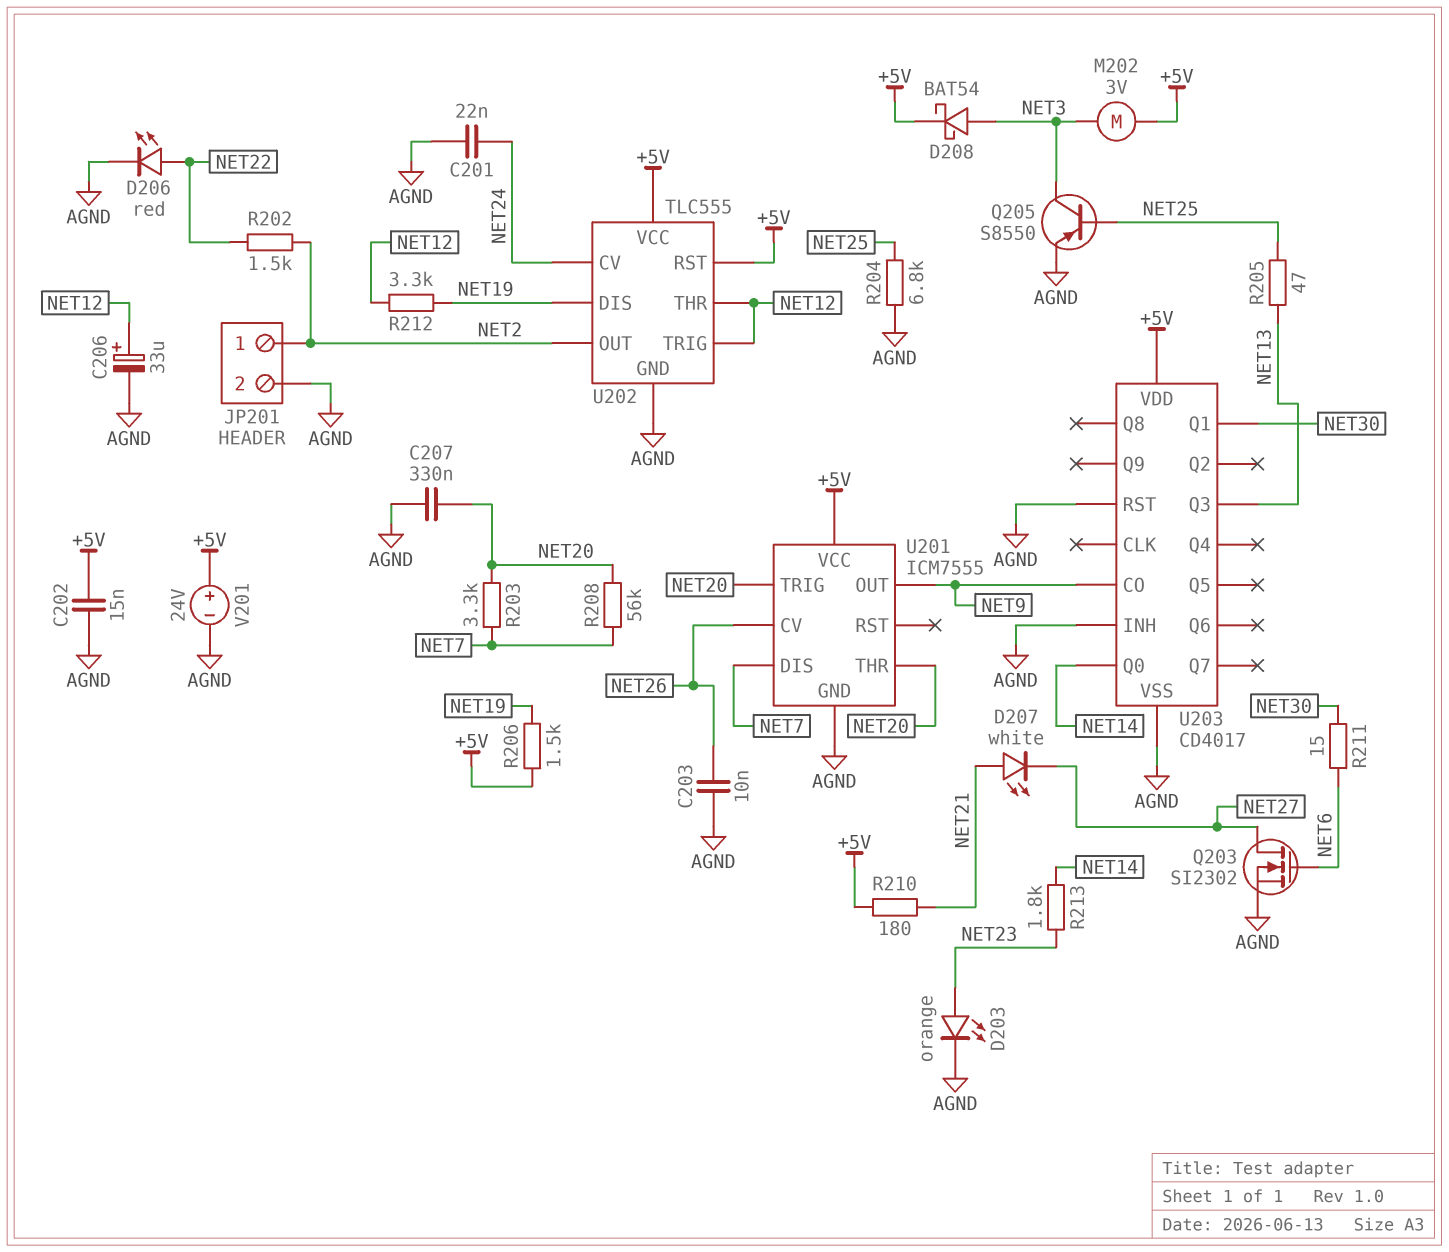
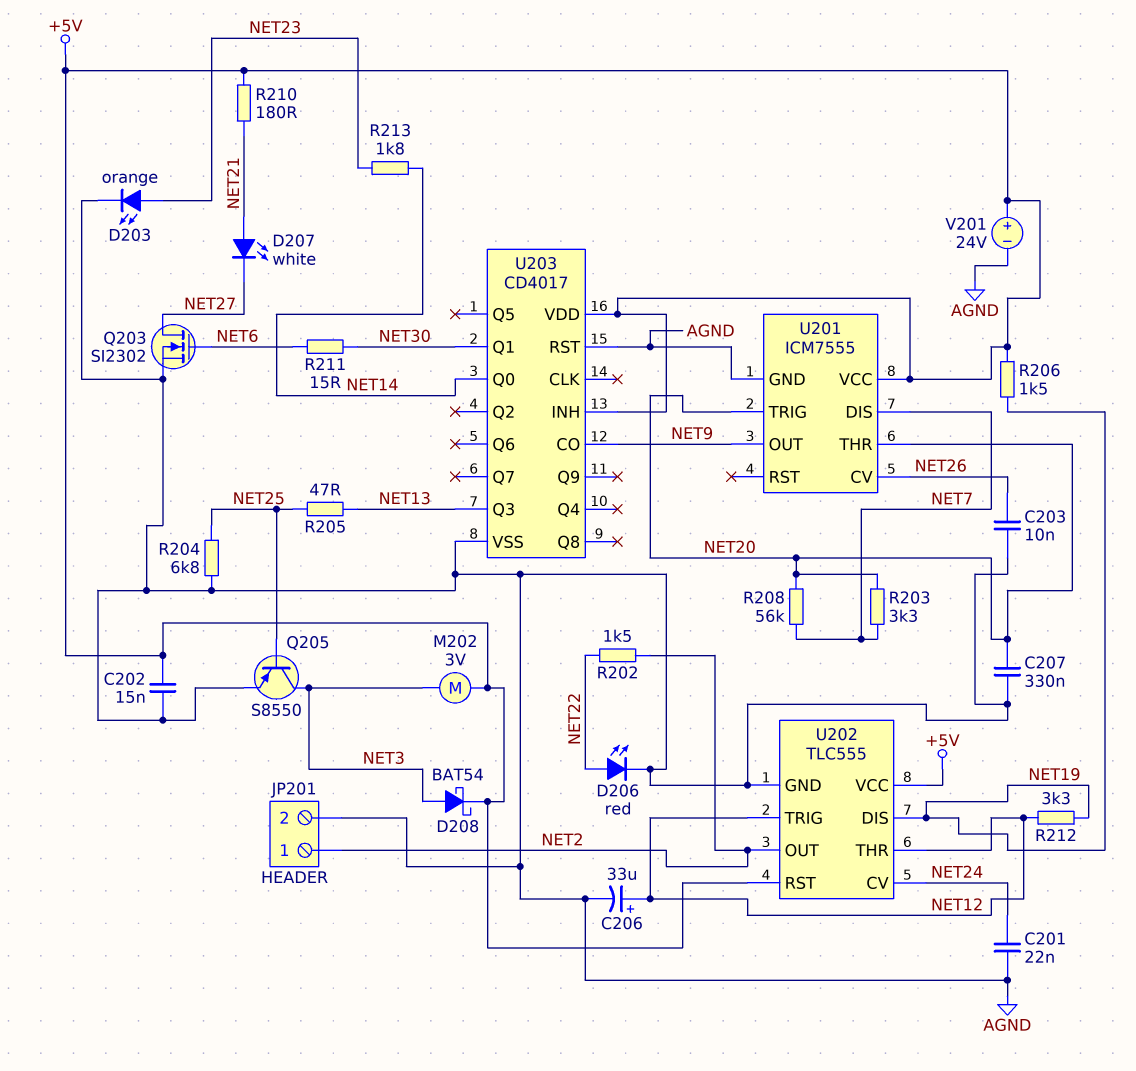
U203 pin INH: AGND -> +5V

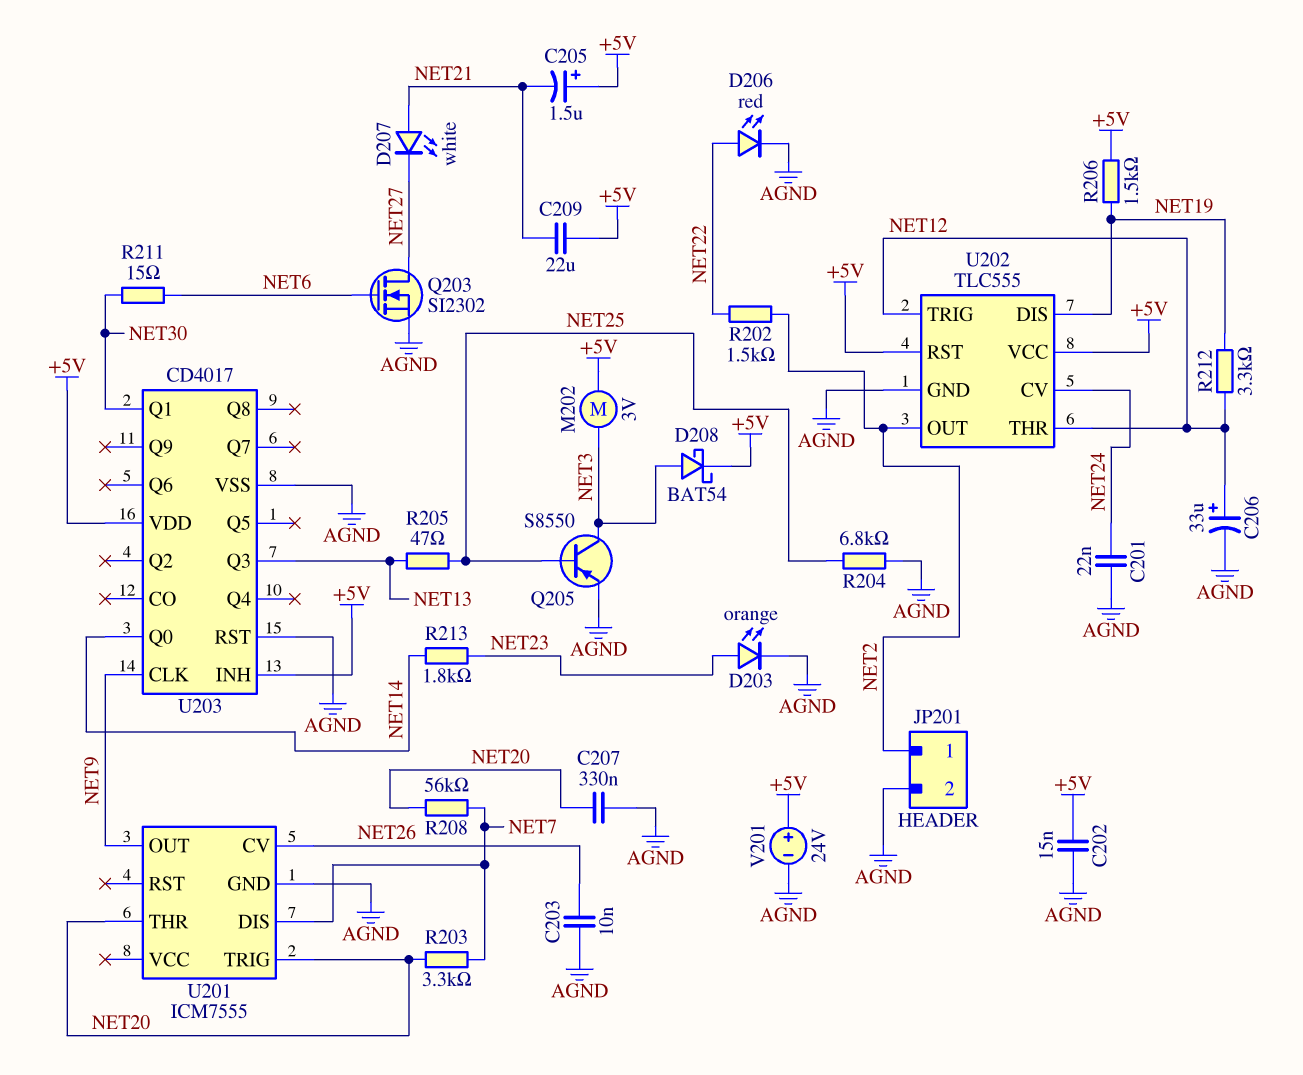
C205: none -> 1.5uF (plus +5V, minus NET21)
C209: none -> 22uF (+5V, NET21)
R210: 180 (+5V, NET21) -> none
U201 pin VCC: +5V -> none
U203 pin CLK: none -> NET9
U203 pin CO: NET9 -> none

